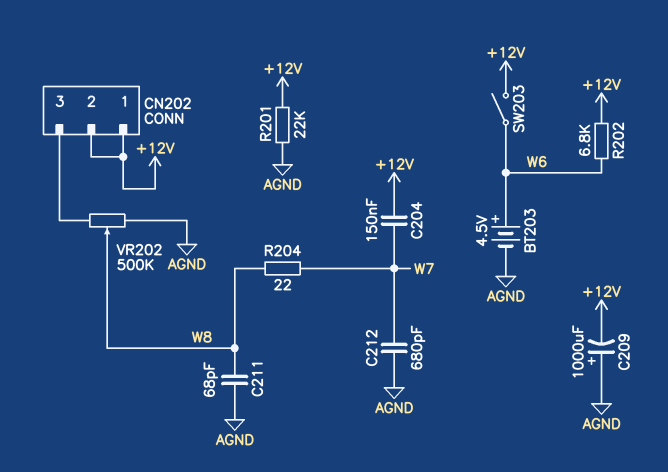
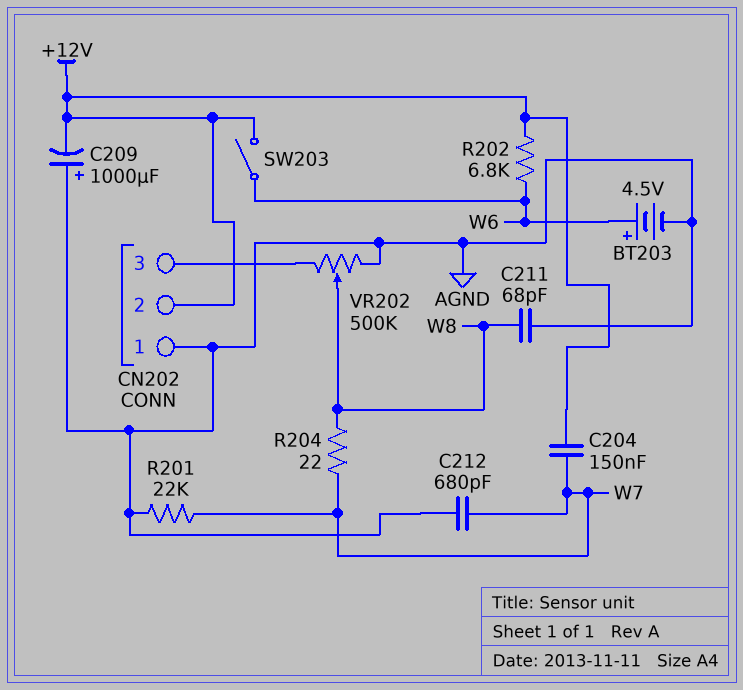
CN202 pin 1: +12V -> AGND
R201: 22k (+12V, AGND) -> 22k (AGND, W7)

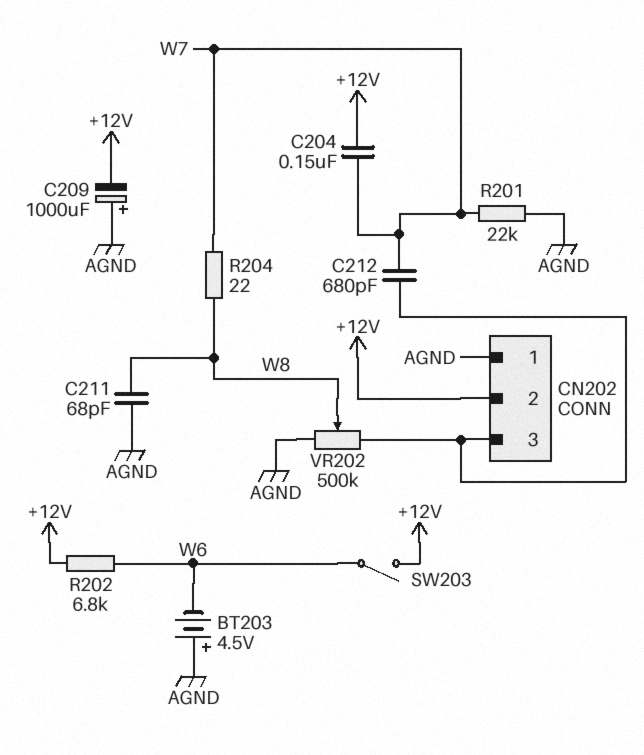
BT203: 4.5V (plus W6, minus AGND) -> 4.5V (plus AGND, minus W6)
C212: 680pF (AGND, W7) -> 680pF (CN202/3, W7)

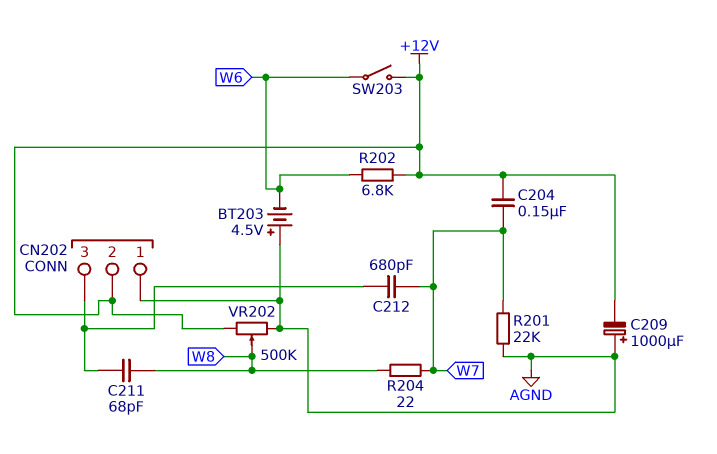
C211: 68pF (AGND, W8) -> 68pF (CN202/3, W8)
VR202: 500k (AGND, CN202/3, wiper W8) -> 500k (+12V, AGND, wiper W8)

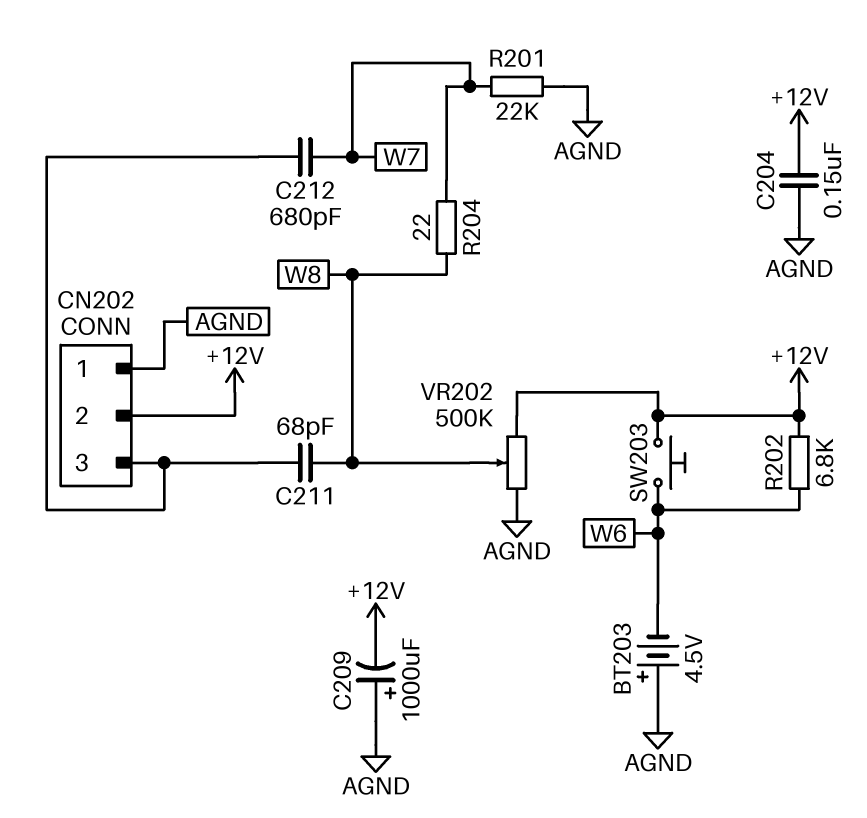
C204: 150nF (+12V, W7) -> 150nF (+12V, AGND)
SW203: switch (+12V, W6) -> button (+12V, W6)

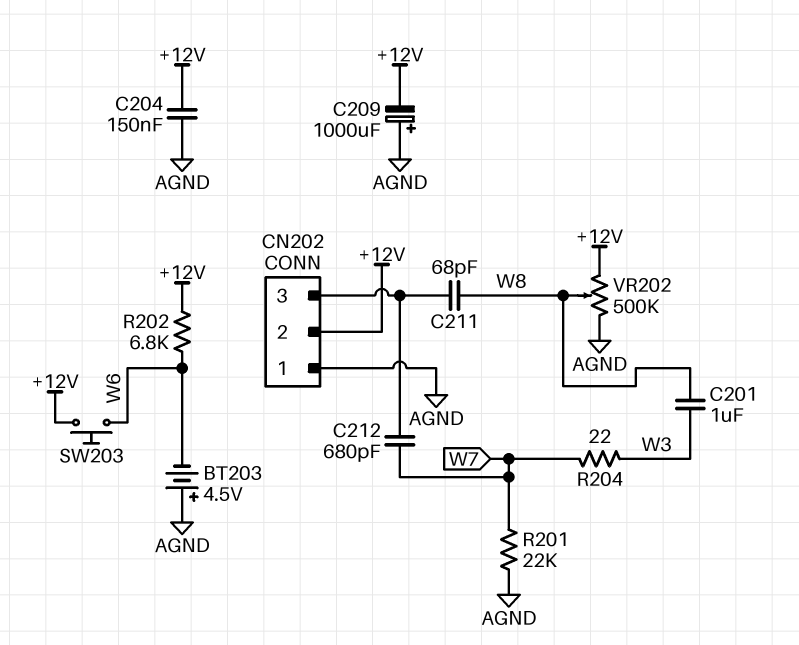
C201: none -> 1uF (W3, W8)
R204: 22 (W7, W8) -> 22 (W3, W7)

